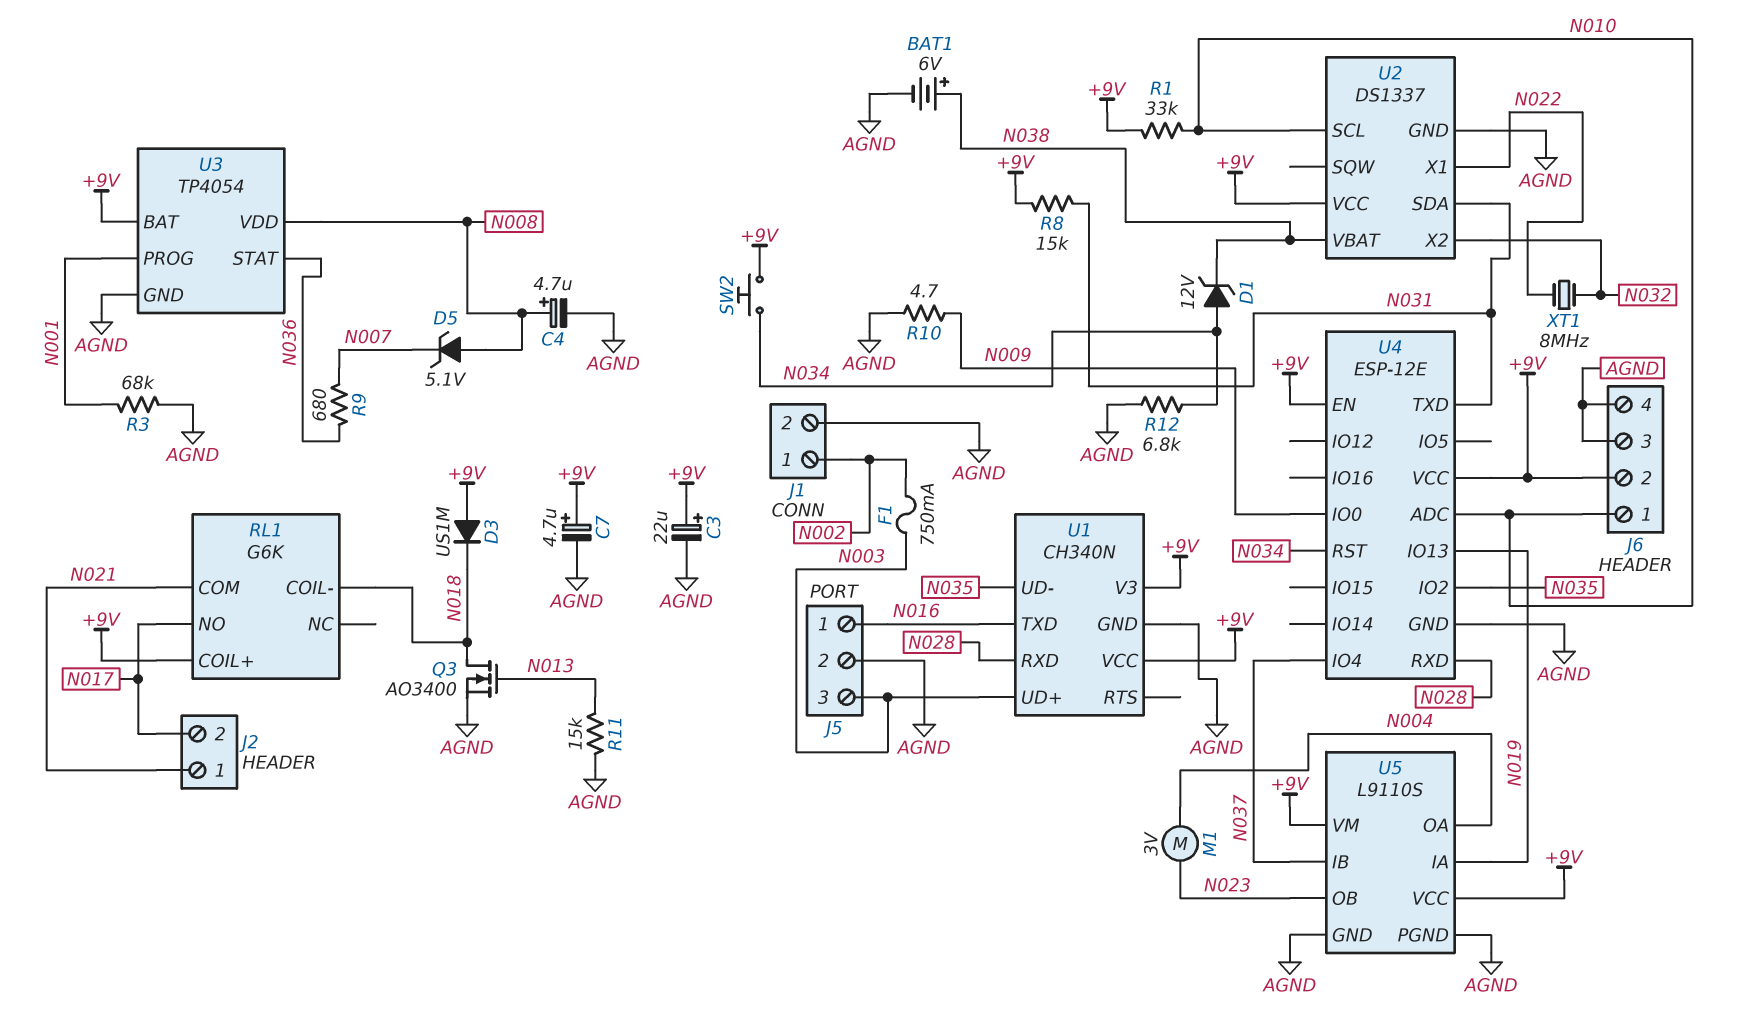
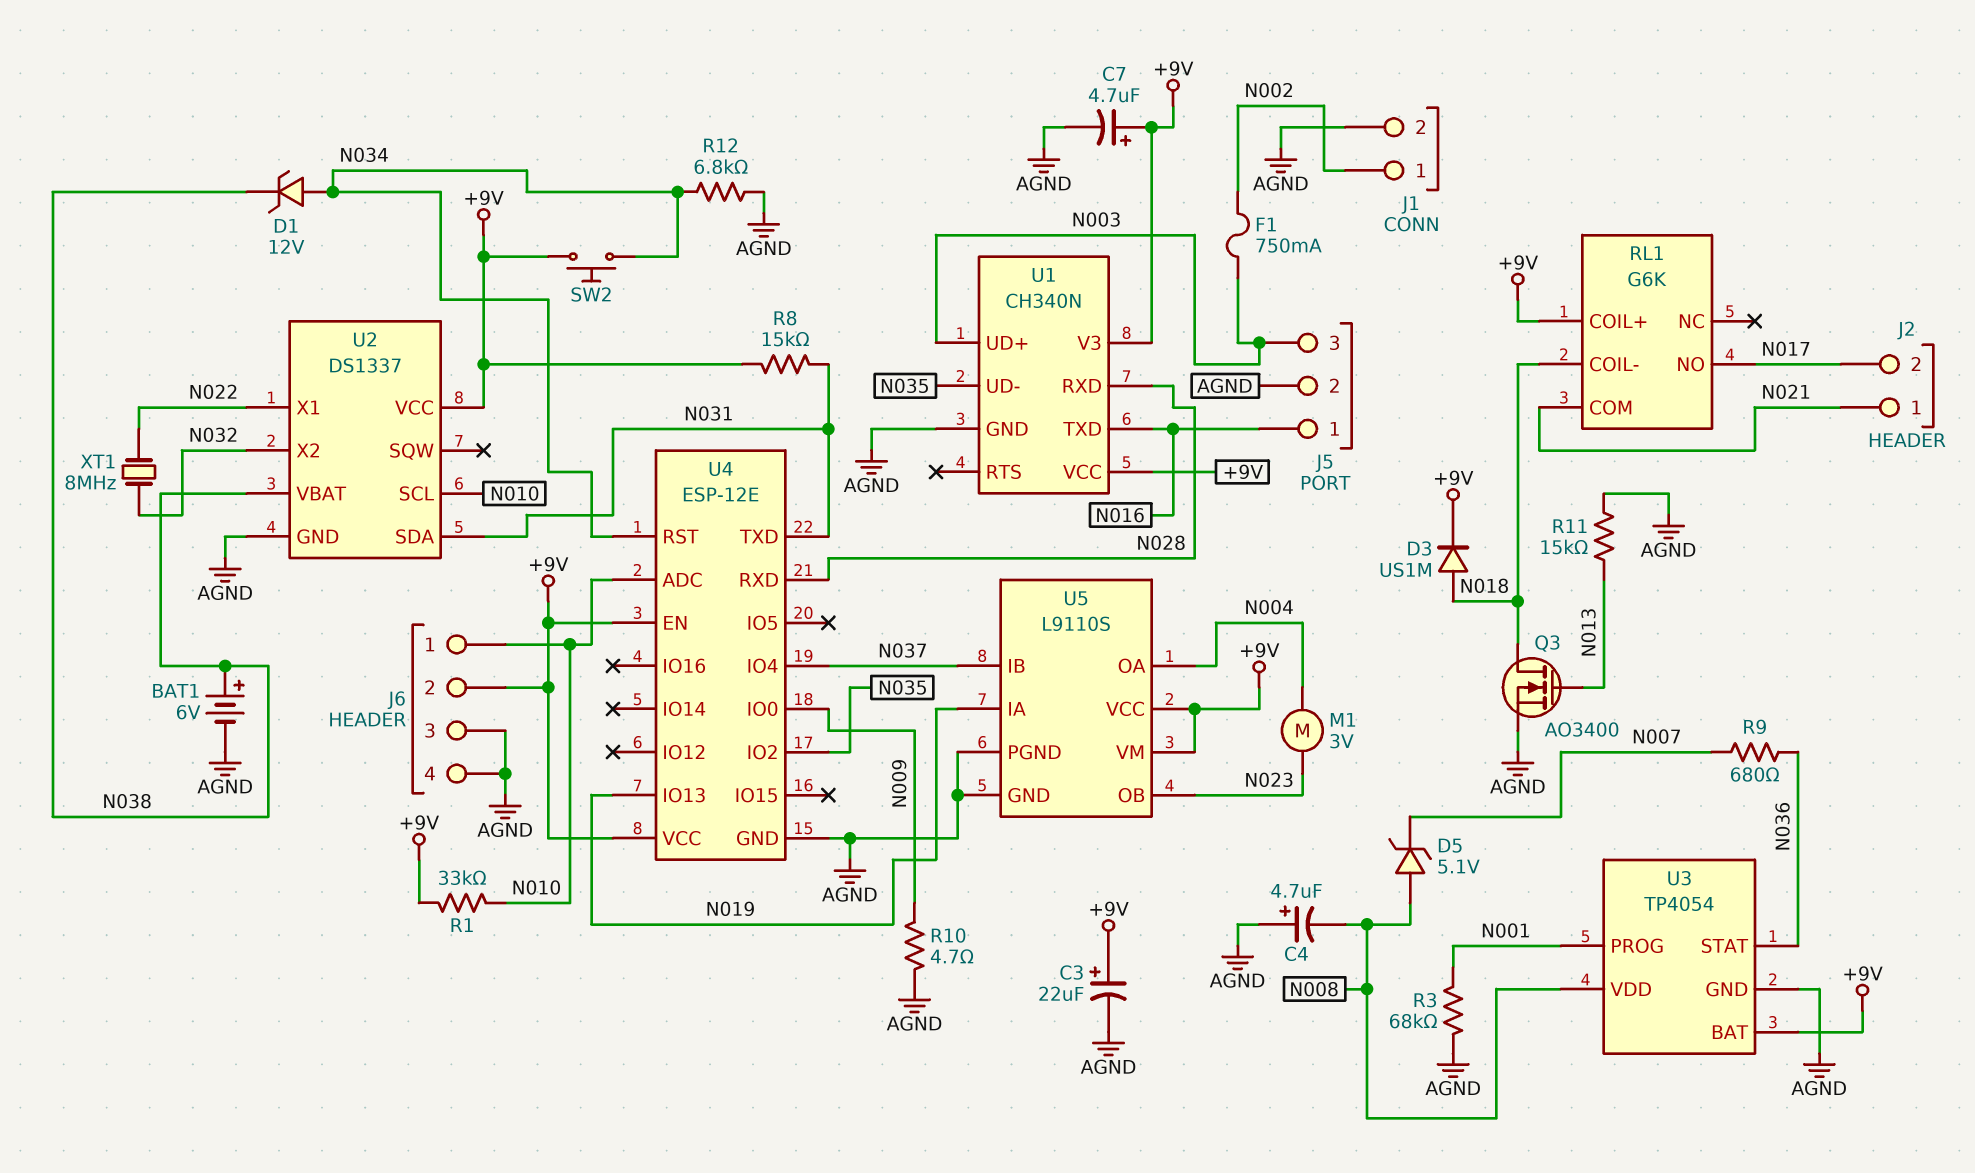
C4: 4.7uF (plus N008, minus AGND) -> 4.7uF (plus AGND, minus N008)
D3: diode US1M (A +9V, K N018) -> diode US1M (A N018, K +9V)

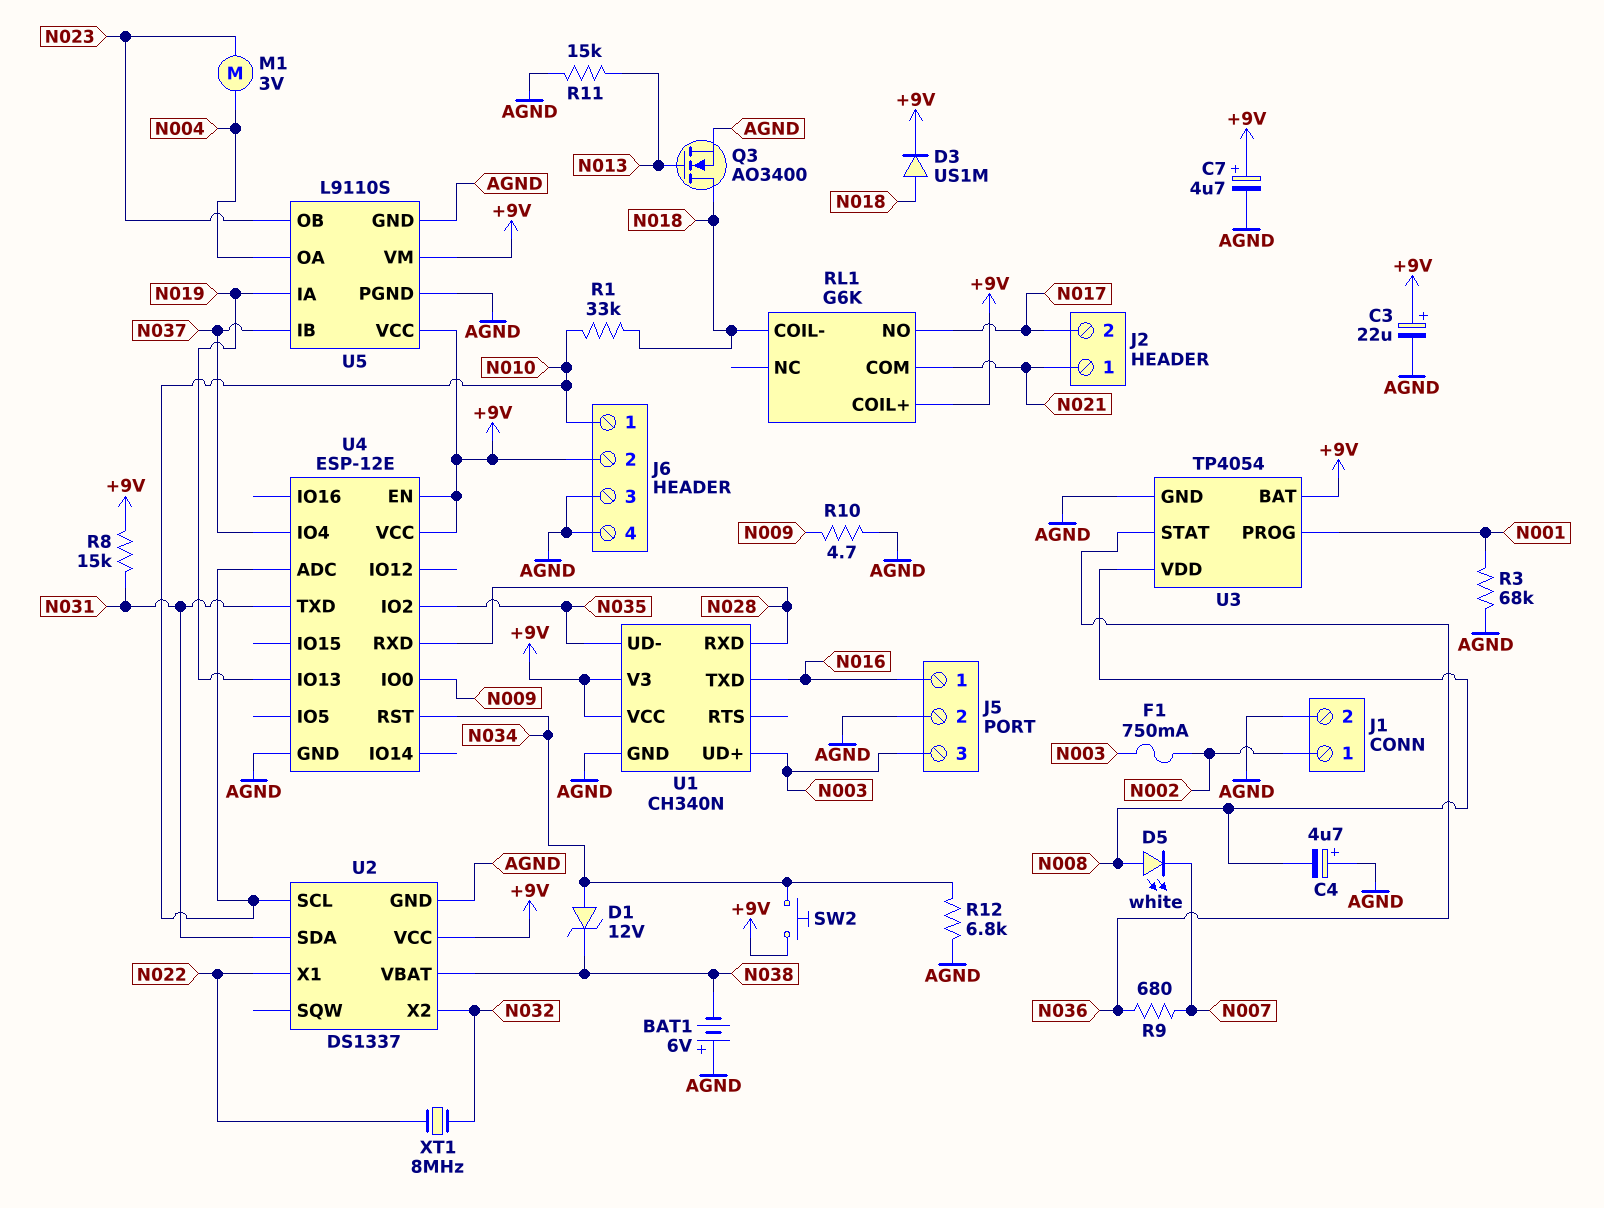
BAT1: 6V (plus N038, minus AGND) -> 6V (plus AGND, minus N038)
D5: zener 5.1V (A N008, K N007) -> LED white (A N008, K N007)
R1: 33k (+9V, N010) -> 33k (N010, N018)

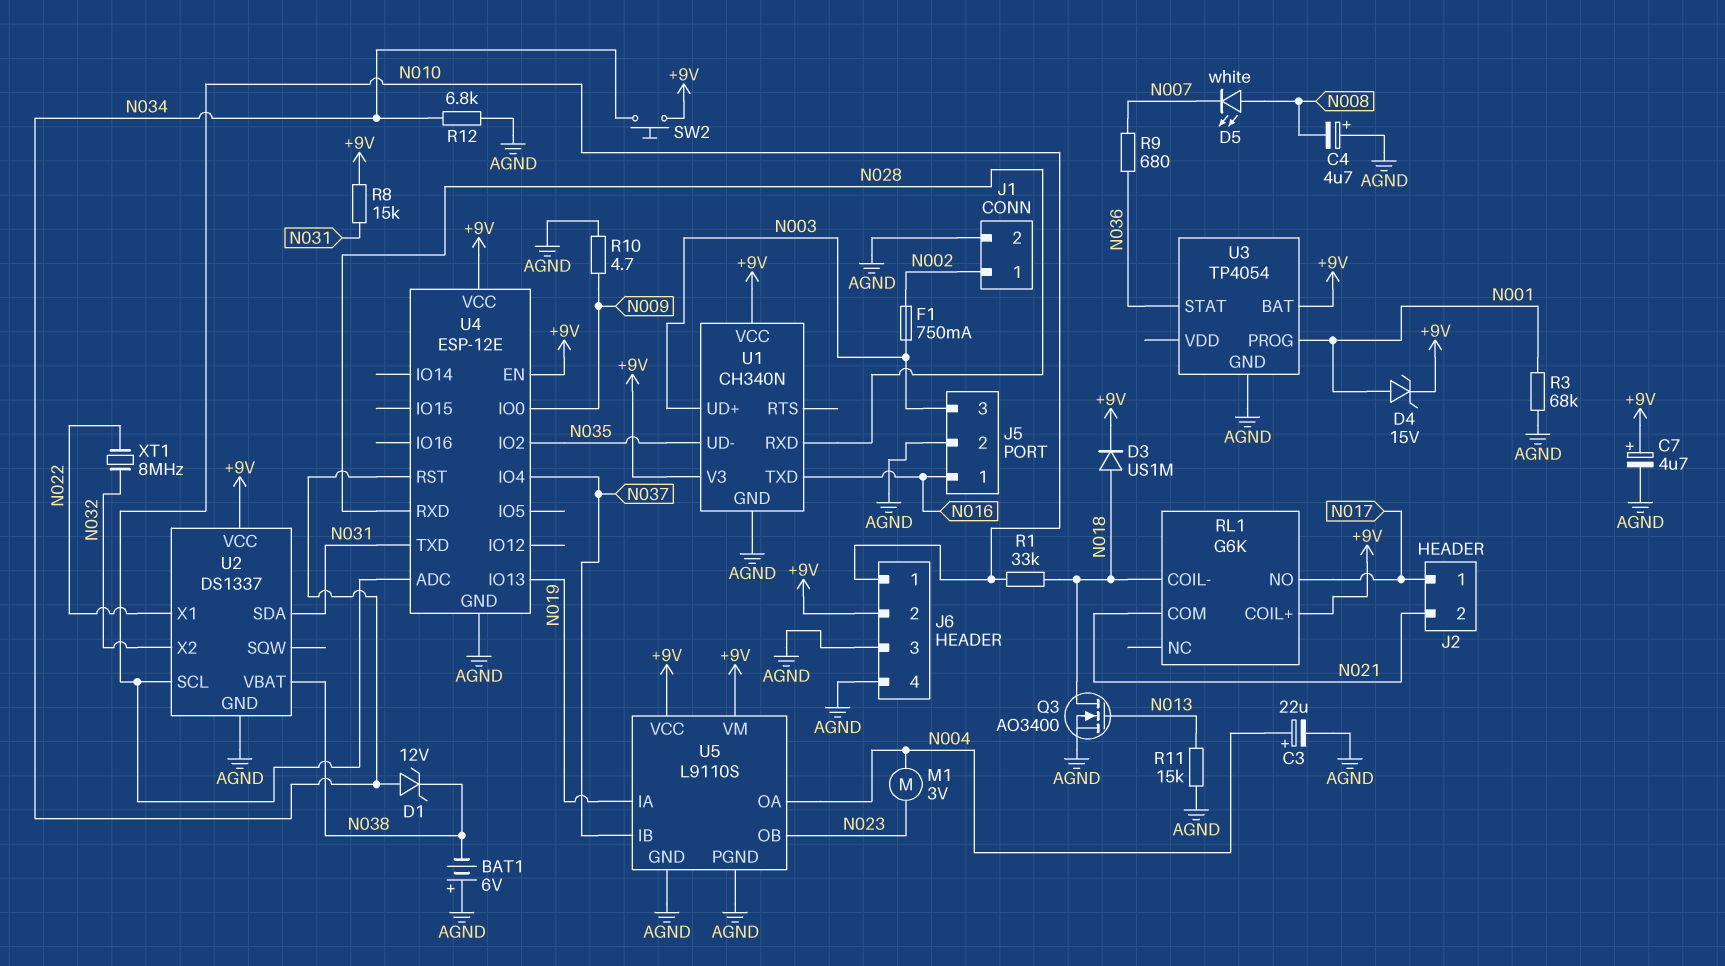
C3: 22uF (plus +9V, minus AGND) -> 22uF (plus N004, minus AGND)
D4: none -> zener 15V (A N001, K +9V)
J2 pin 1: N021 -> N017
J2 pin 2: N017 -> N021
U3 pin VDD: N008 -> none

